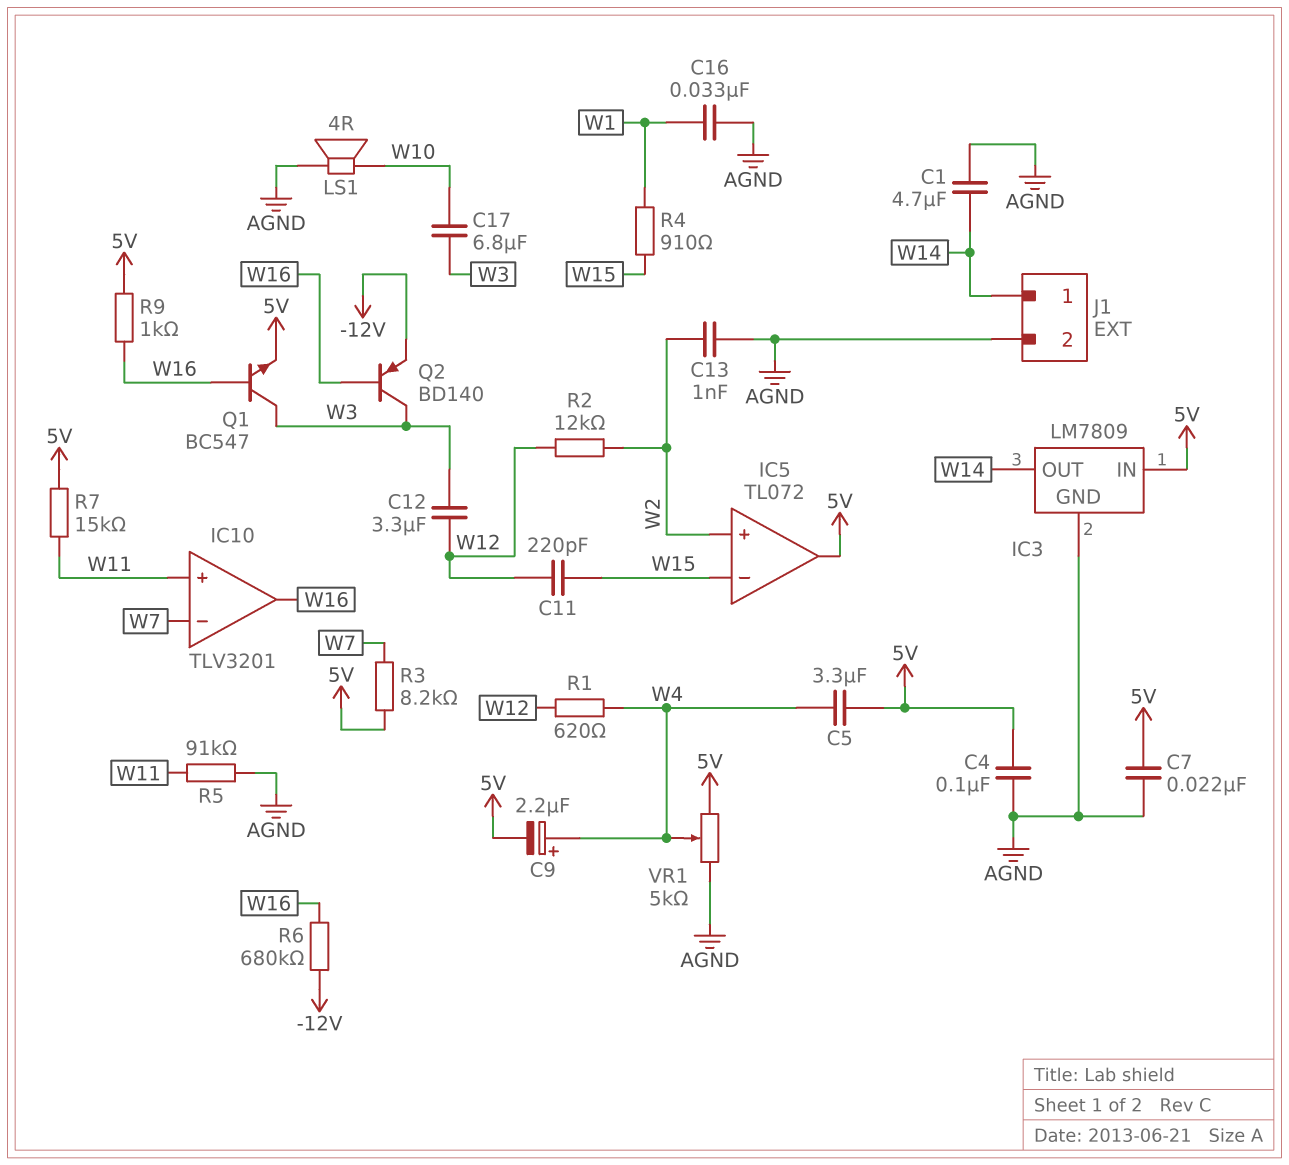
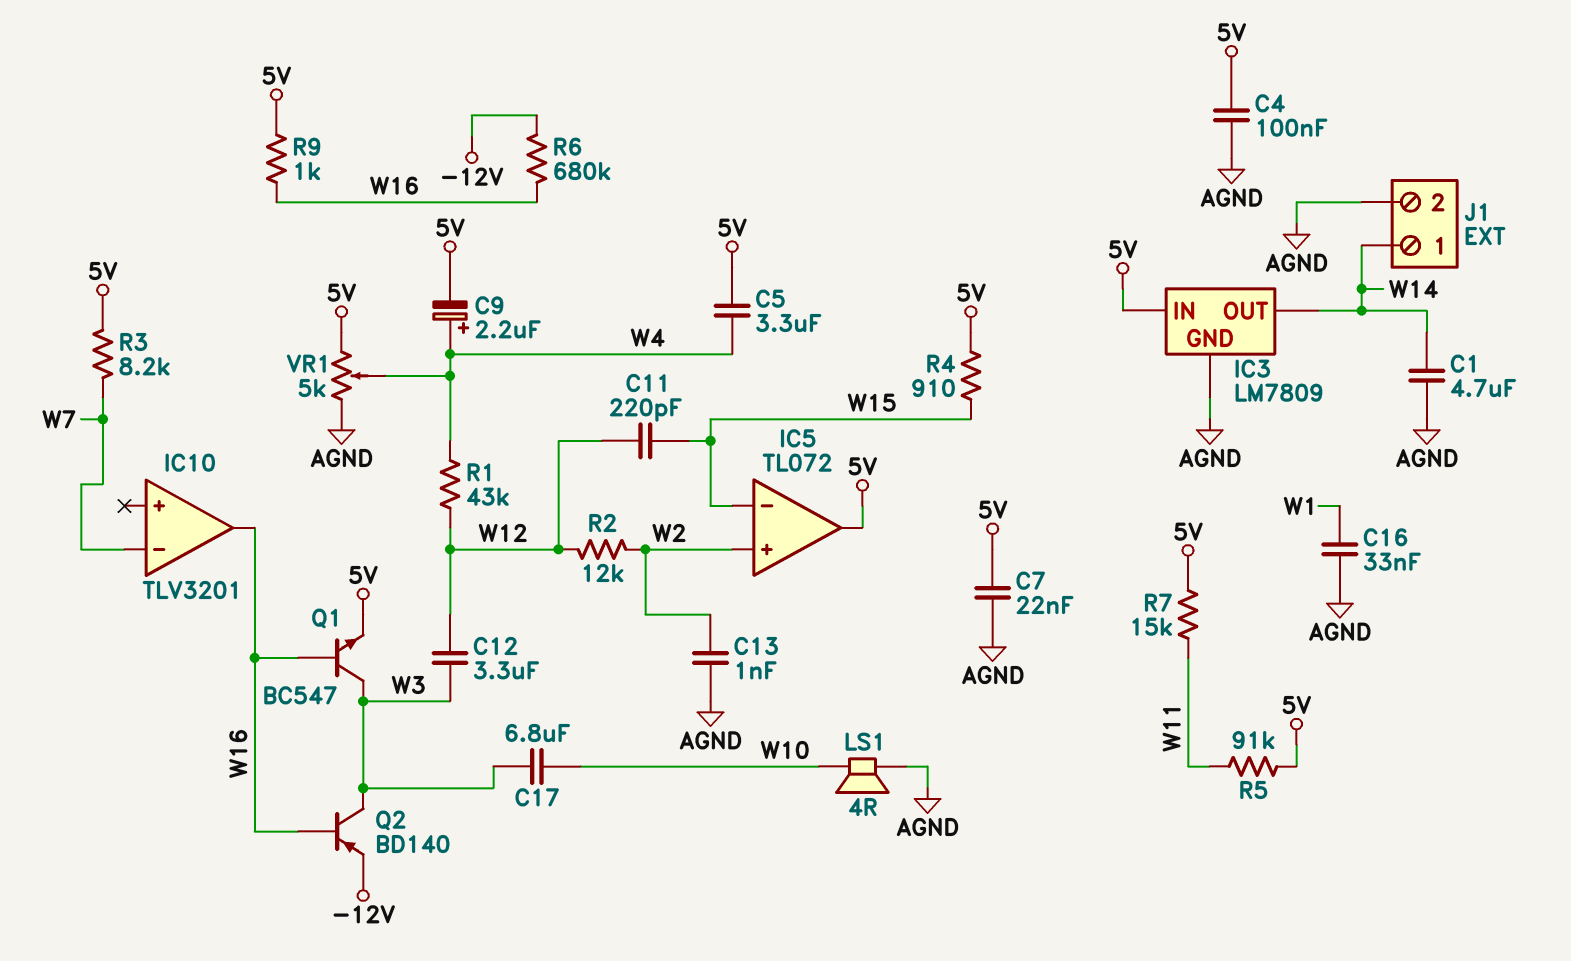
IC10 pin in+: W11 -> none
R1: 620 (W4, W12) -> 43k (W4, W12)
R4: 910 (W1, W15) -> 910 (5V, W15)
R5: 91k (AGND, W11) -> 91k (5V, W11)

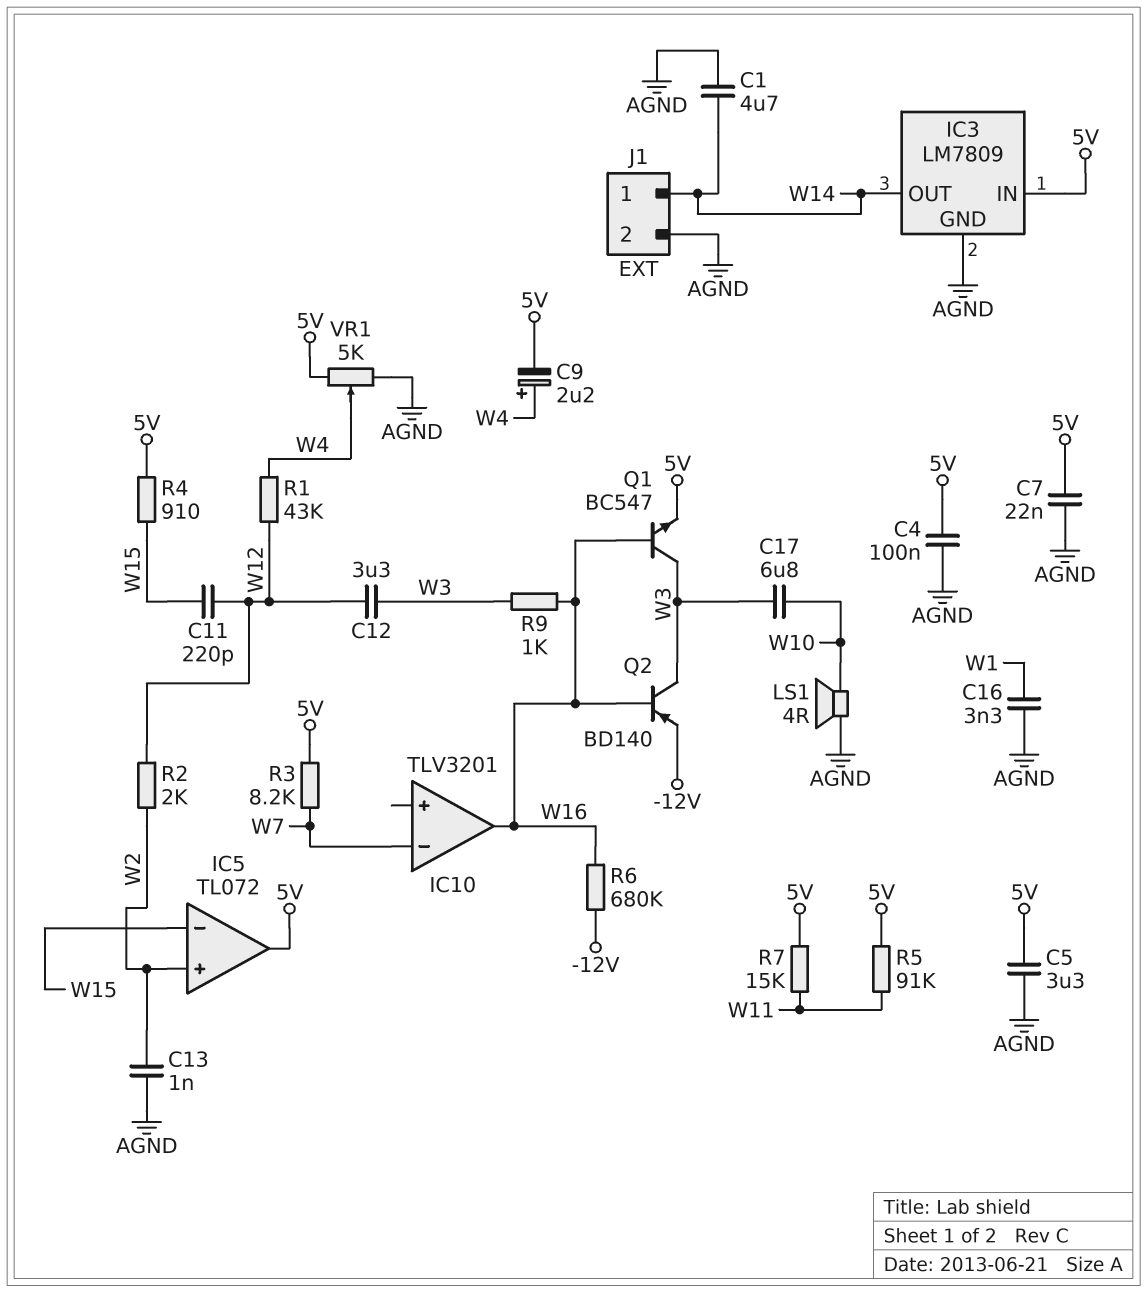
C5: 3.3uF (5V, W4) -> 3.3uF (5V, AGND)
C16: 33nF (AGND, W1) -> 3.3nF (AGND, W1)
R2: 12k (W2, W12) -> 2k (W2, W12)
R9: 1k (5V, W16) -> 1k (W3, W16)

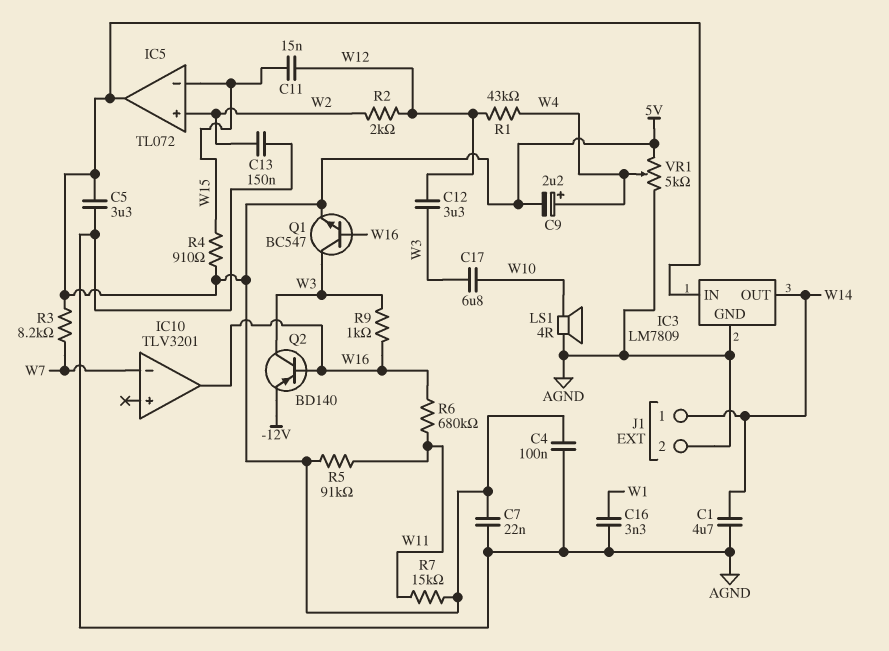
C11: 220pF (W12, W15) -> 15nF (W12, W15)
C13: 1nF (AGND, W2) -> 150nF (AGND, W2)
R6: 680k (-12V, W16) -> 680k (W11, W16)

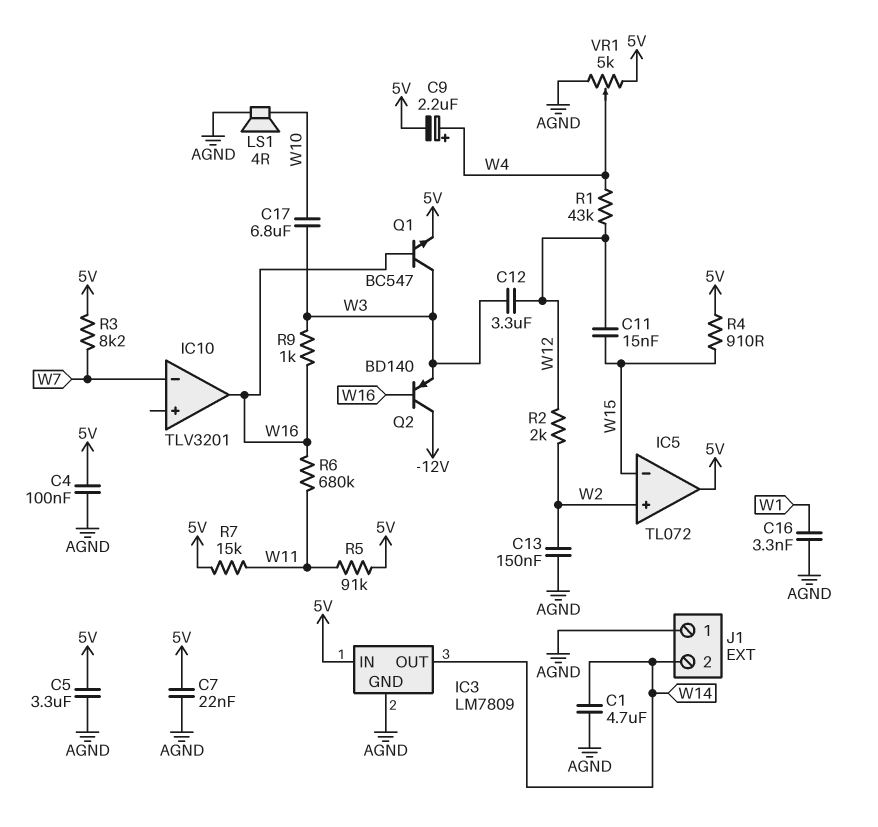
J1 pin 1: W14 -> AGND
J1 pin 2: AGND -> W14
Q2: PNP BD140 (B W16, C W3, E -12V) -> PNP BD140 (B W16, C -12V, E W3)

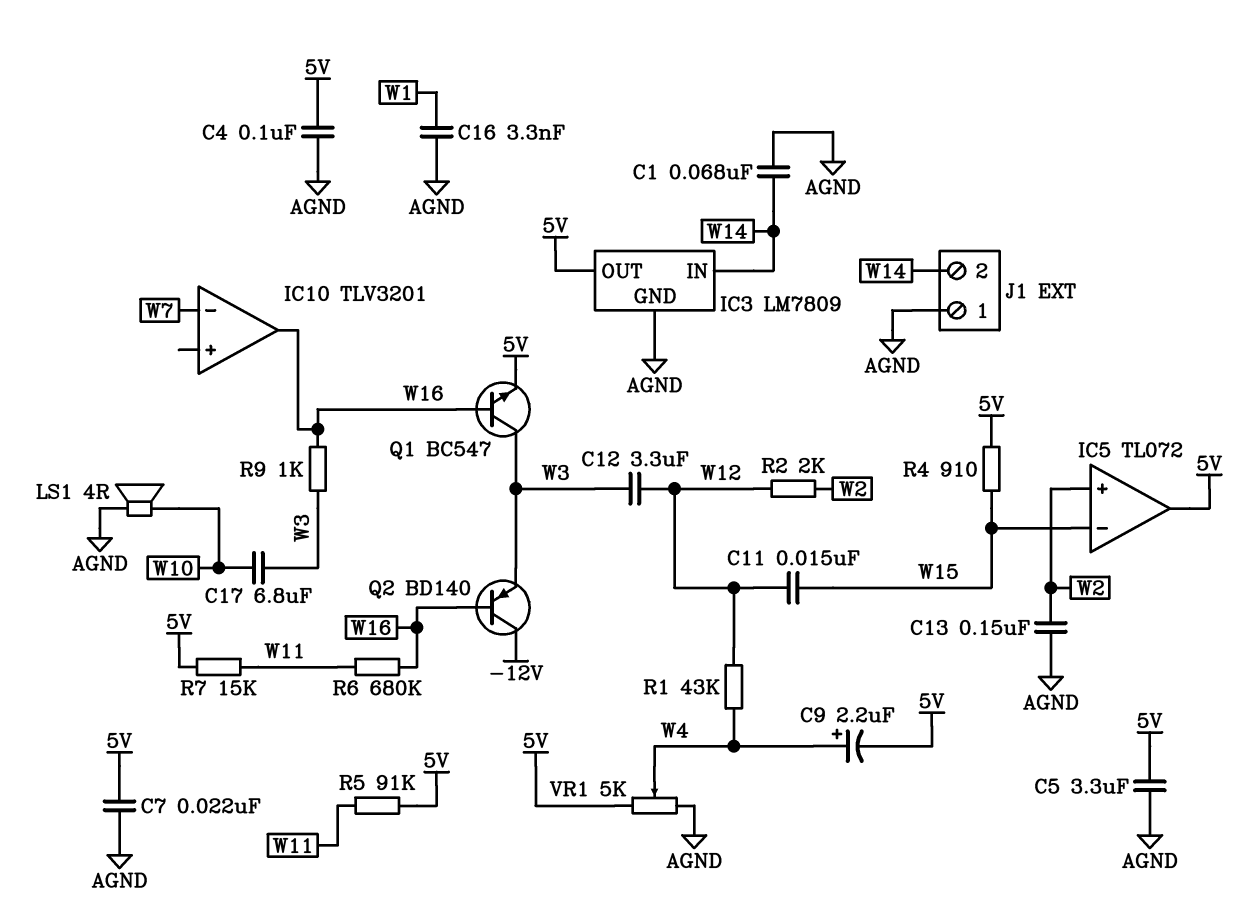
C1: 4.7uF (AGND, W14) -> 68nF (AGND, W14)
IC3 pin IN: 5V -> W14
IC3 pin OUT: W14 -> 5V
R3: 8.2k (5V, W7) -> none

